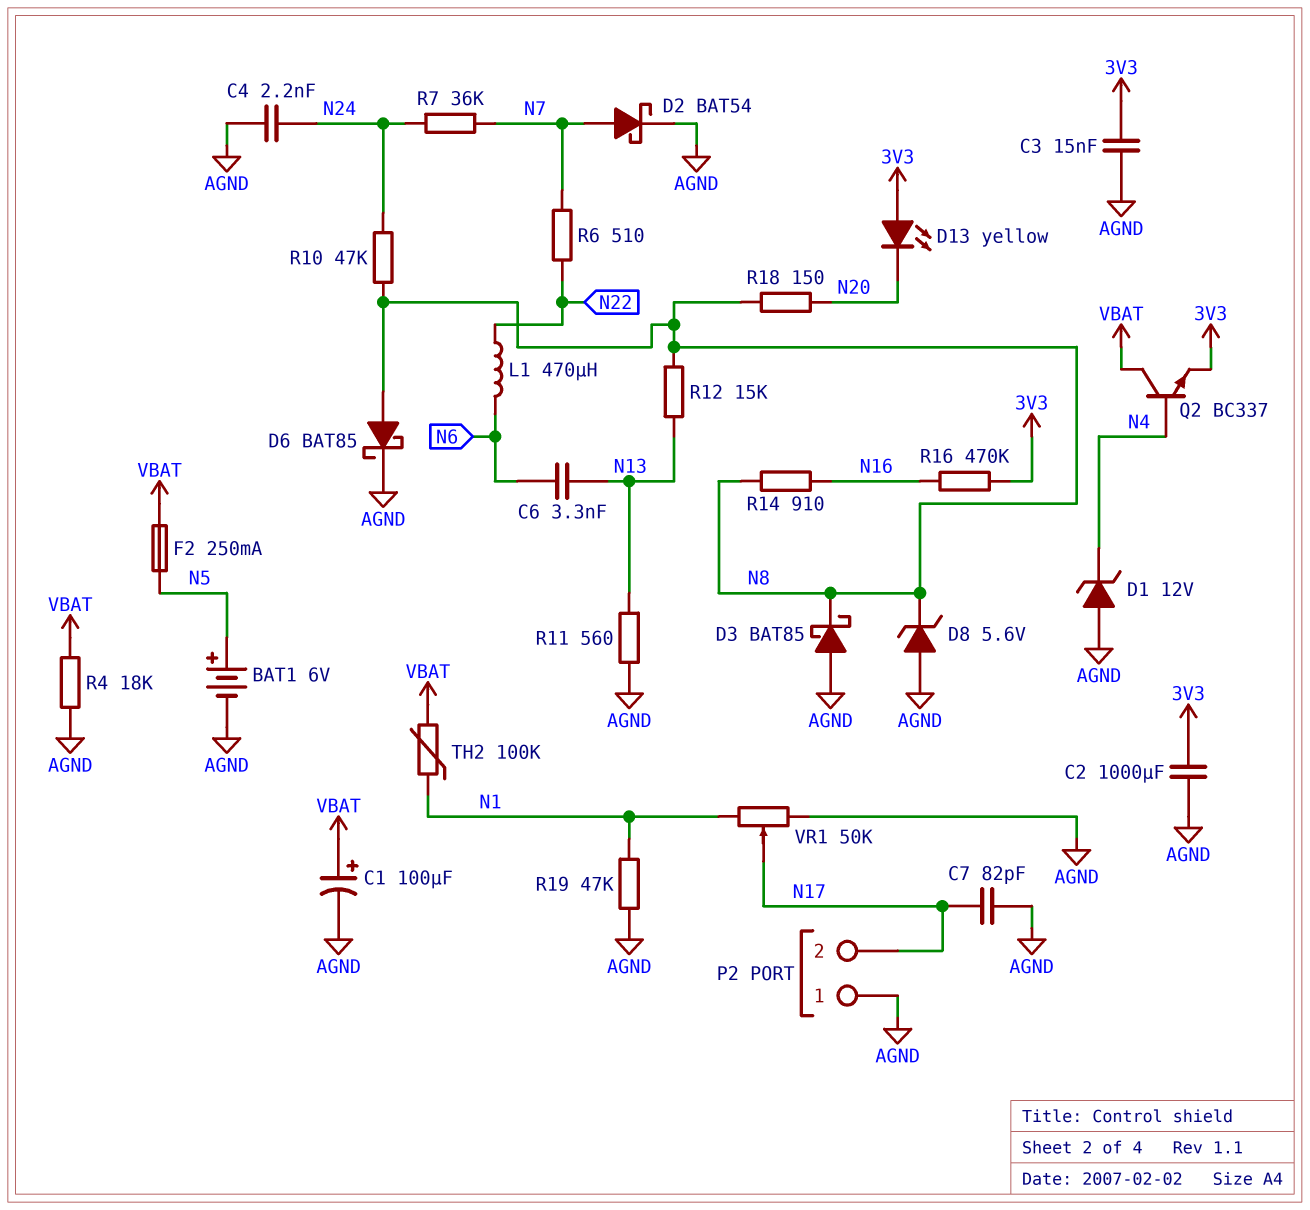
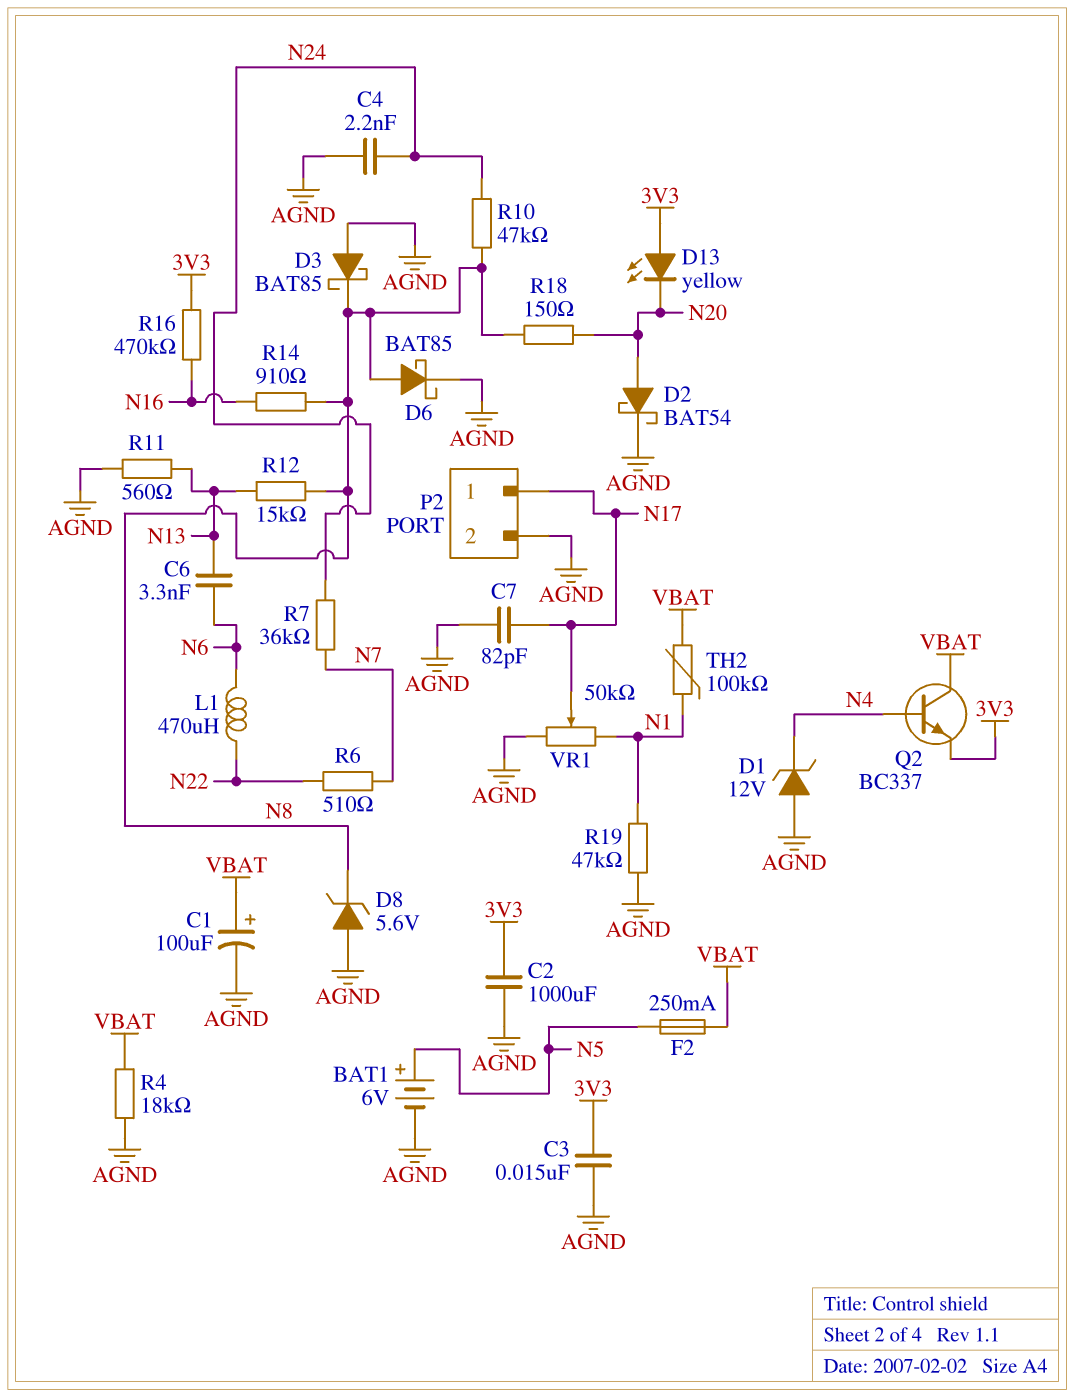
D2: schottky BAT54 (A N7, K AGND) -> schottky BAT54 (A N20, K AGND)
P2 pin 1: AGND -> N17
P2 pin 2: N17 -> AGND

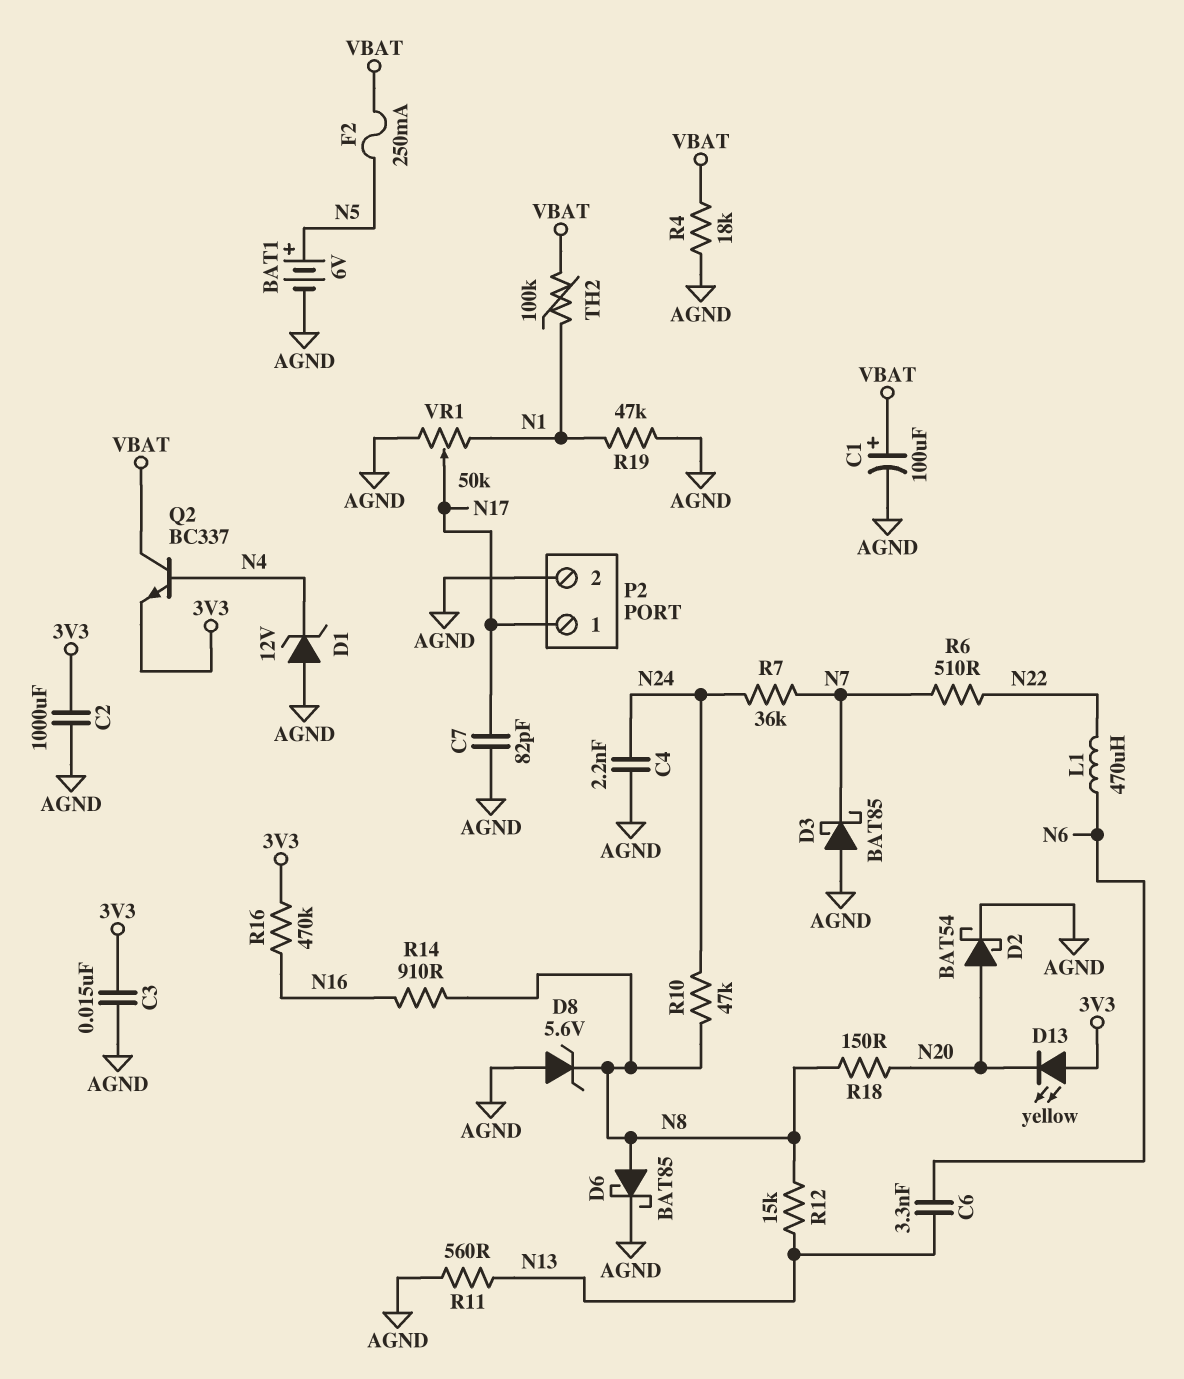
D3: schottky BAT85 (A AGND, K N8) -> schottky BAT85 (A AGND, K N7)

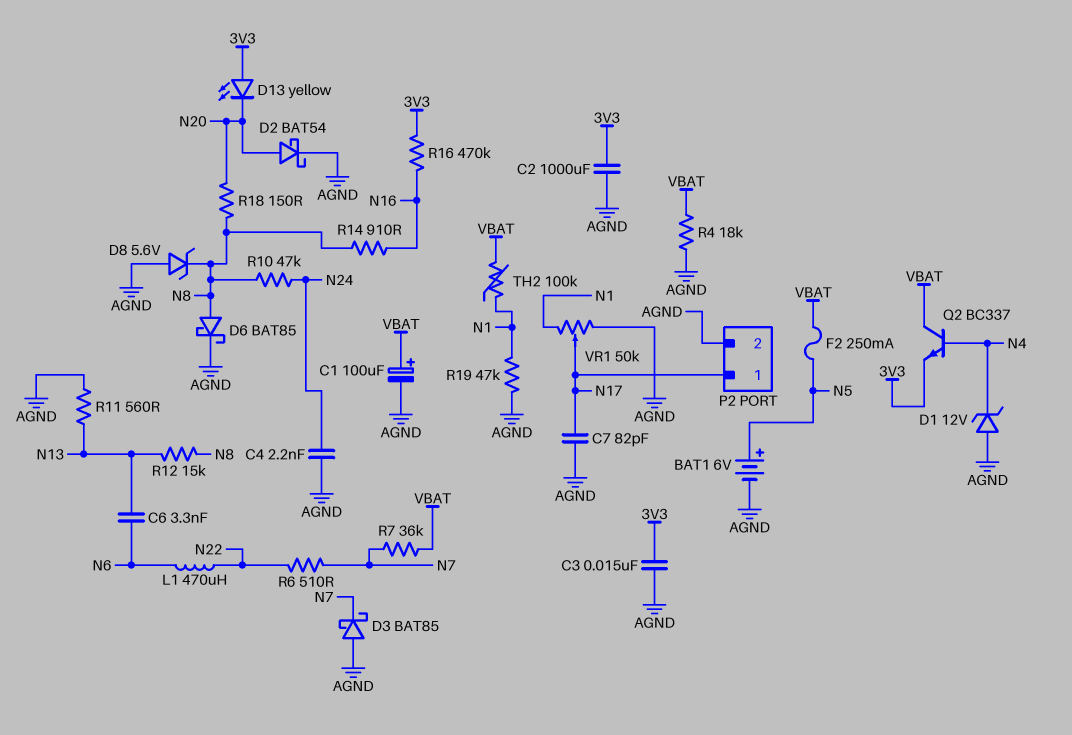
R7: 36k (N7, N24) -> 36k (N7, VBAT)

